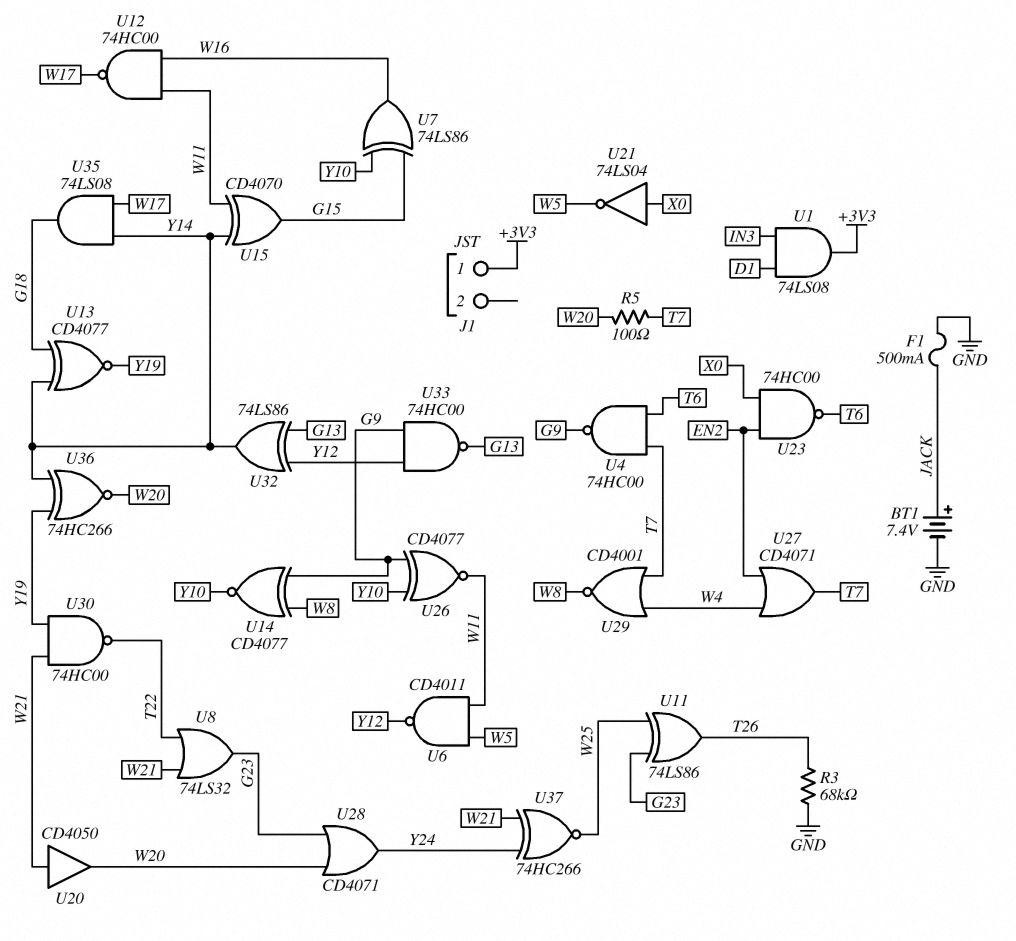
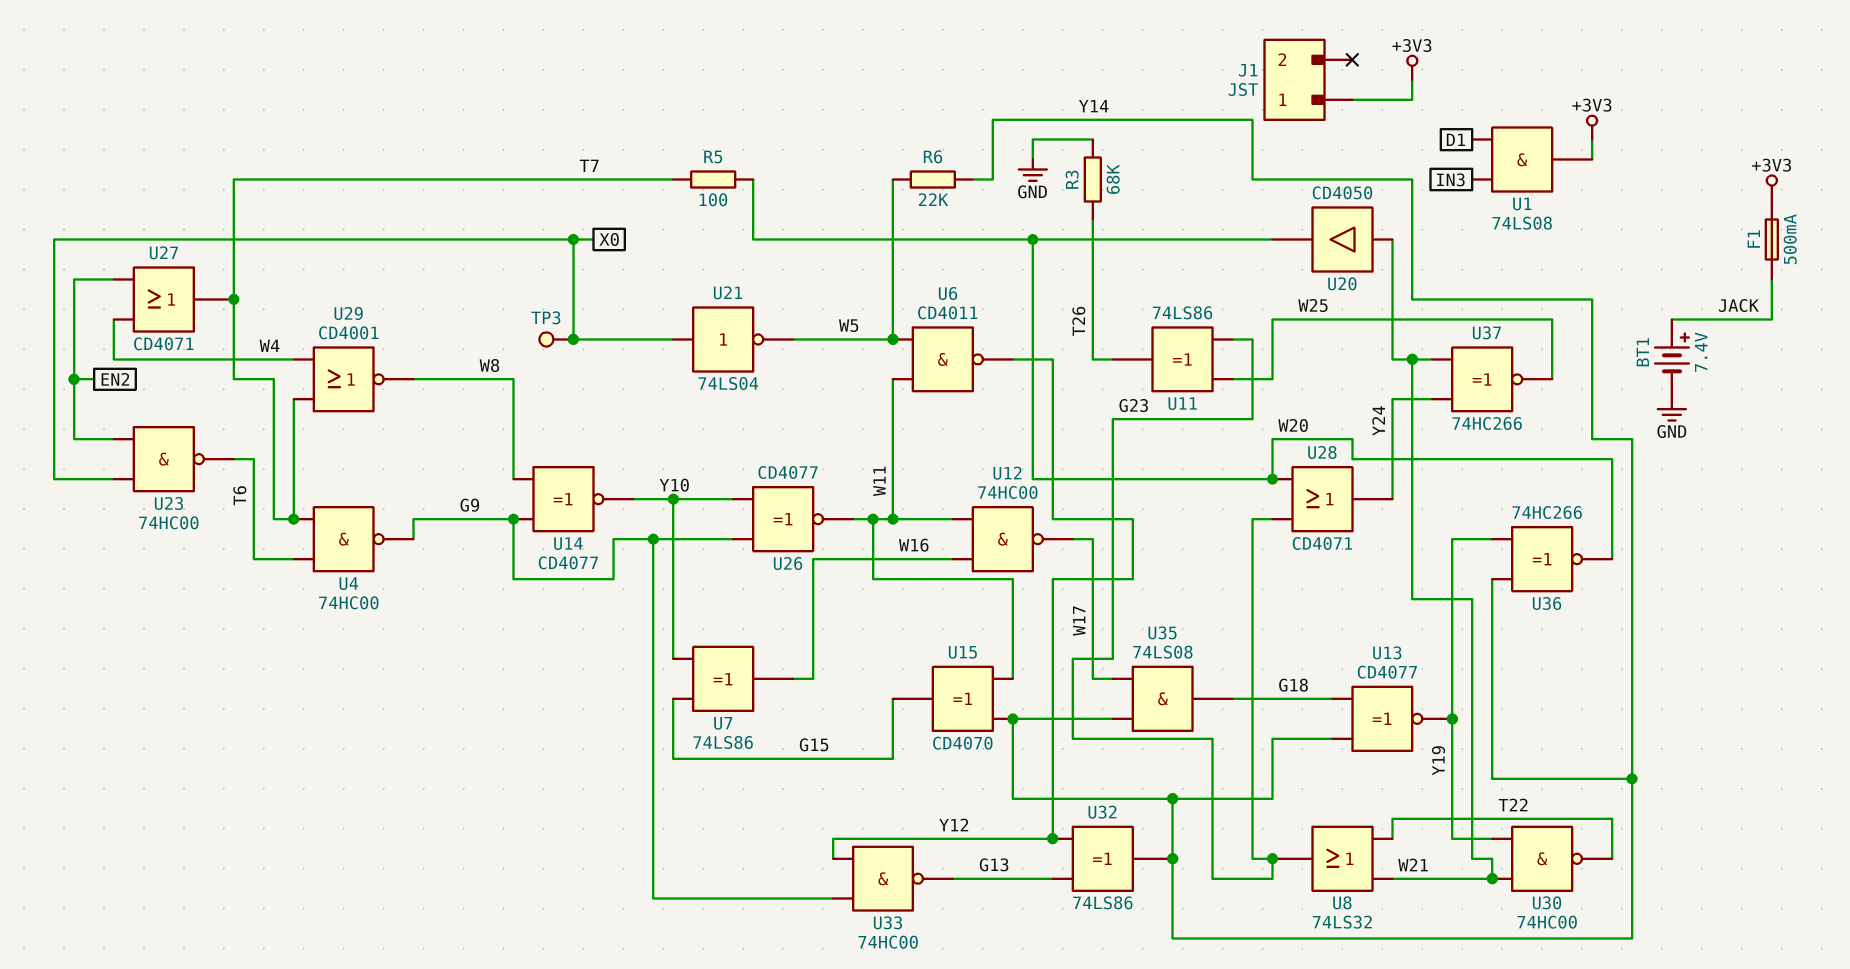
F1: 500mA (GND, JACK) -> 500mA (+3V3, JACK)
R6: none -> 22k (W5, Y14)
TP3: none -> test point (X0)

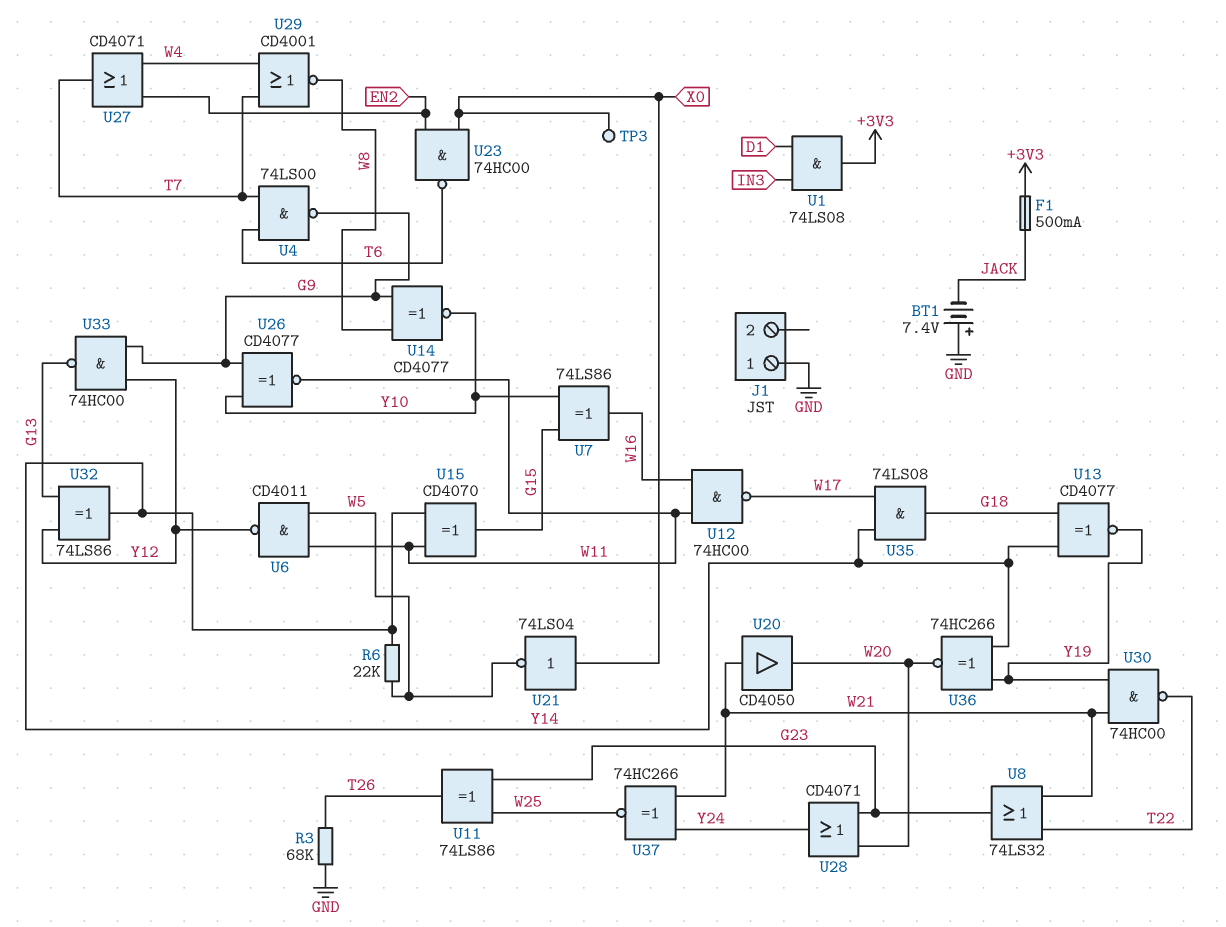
BT1: 7.4V (plus JACK, minus GND) -> 7.4V (plus GND, minus JACK)
J1 pin 1: +3V3 -> GND
R5: 100 (T7, W20) -> none
U4: NAND 74HC00 (in T6, in T7, out G9) -> NAND 74LS00 (in T6, in T7, out G9)

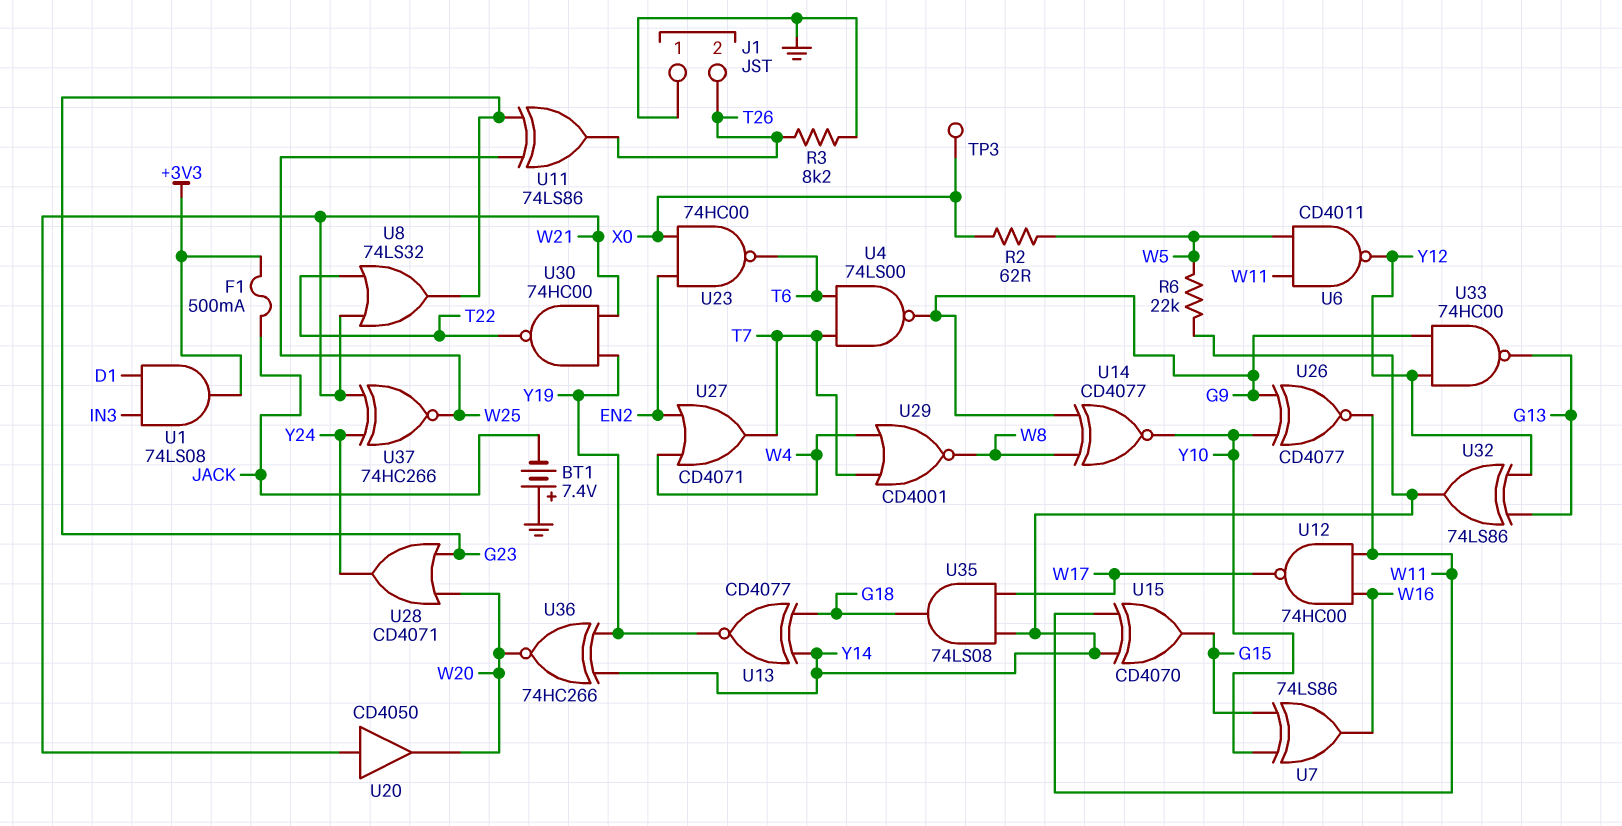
J1 pin 2: none -> T26
R2: none -> 62 (W5, X0)
R3: 68k (GND, T26) -> 8.2k (GND, T26)
U21: NOT 74LS04 (in X0, out W5) -> none

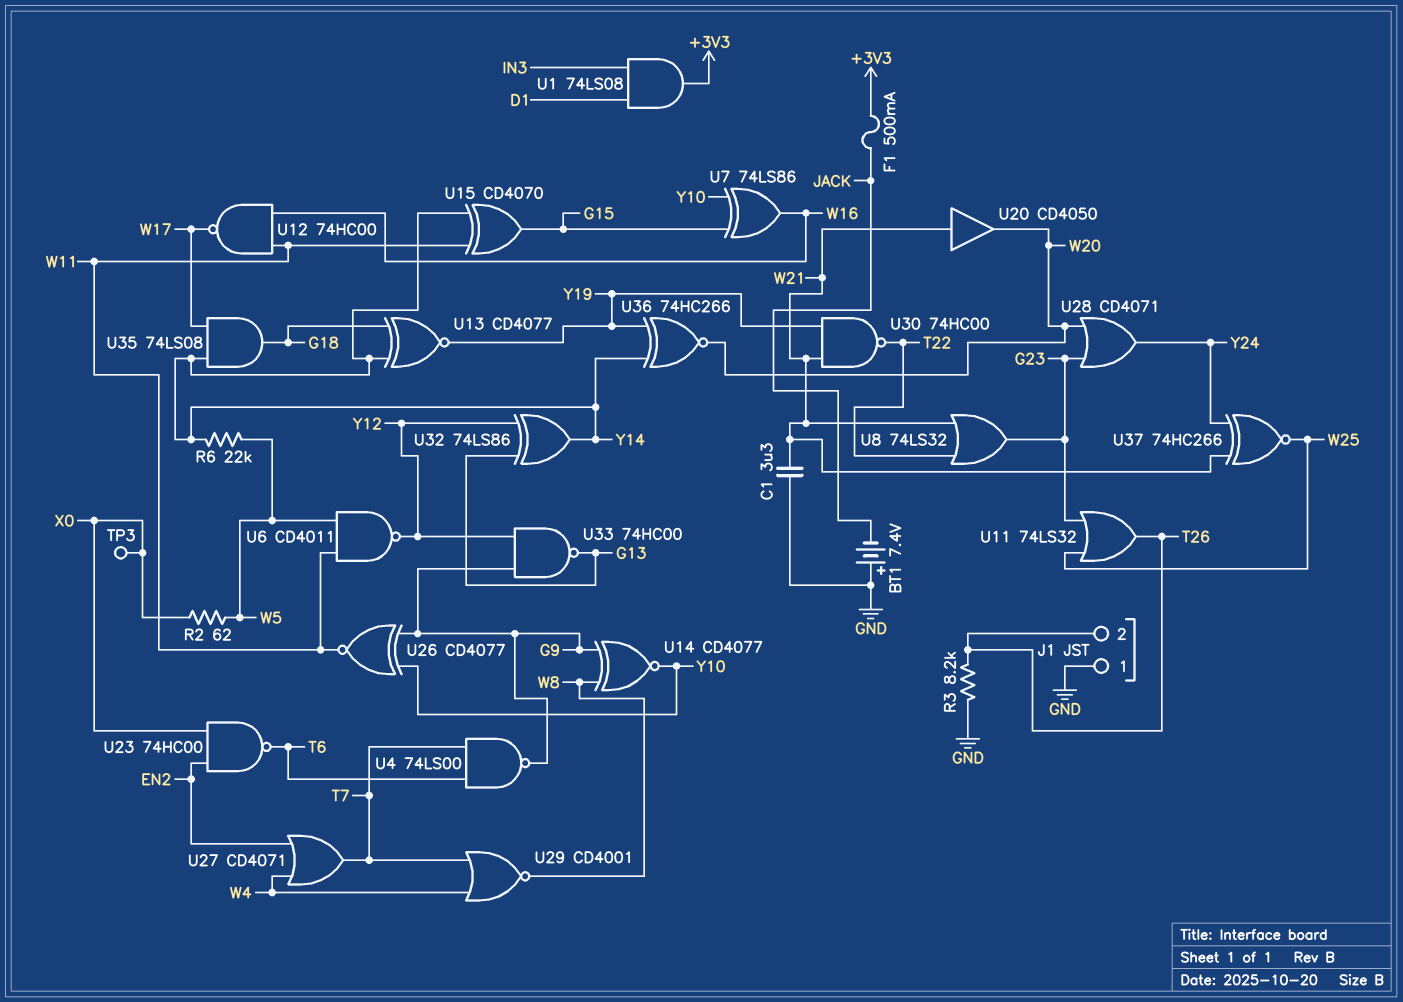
C1: none -> 3.3uF (GND, W21)
U11: XOR 74LS86 (in G23, in W25, out T26) -> OR 74LS32 (in G23, in W25, out T26)

